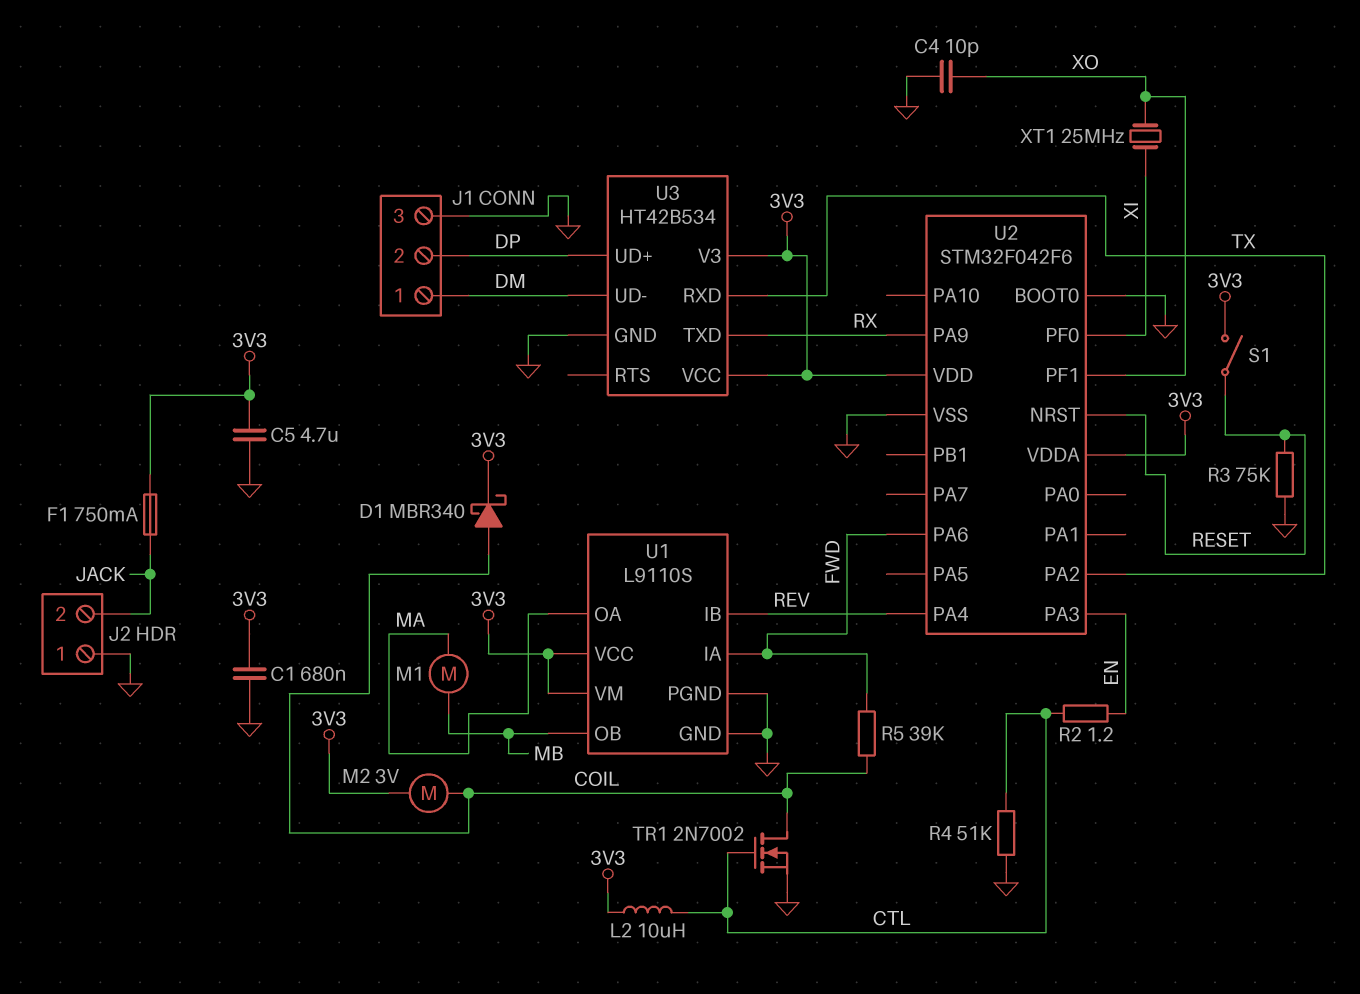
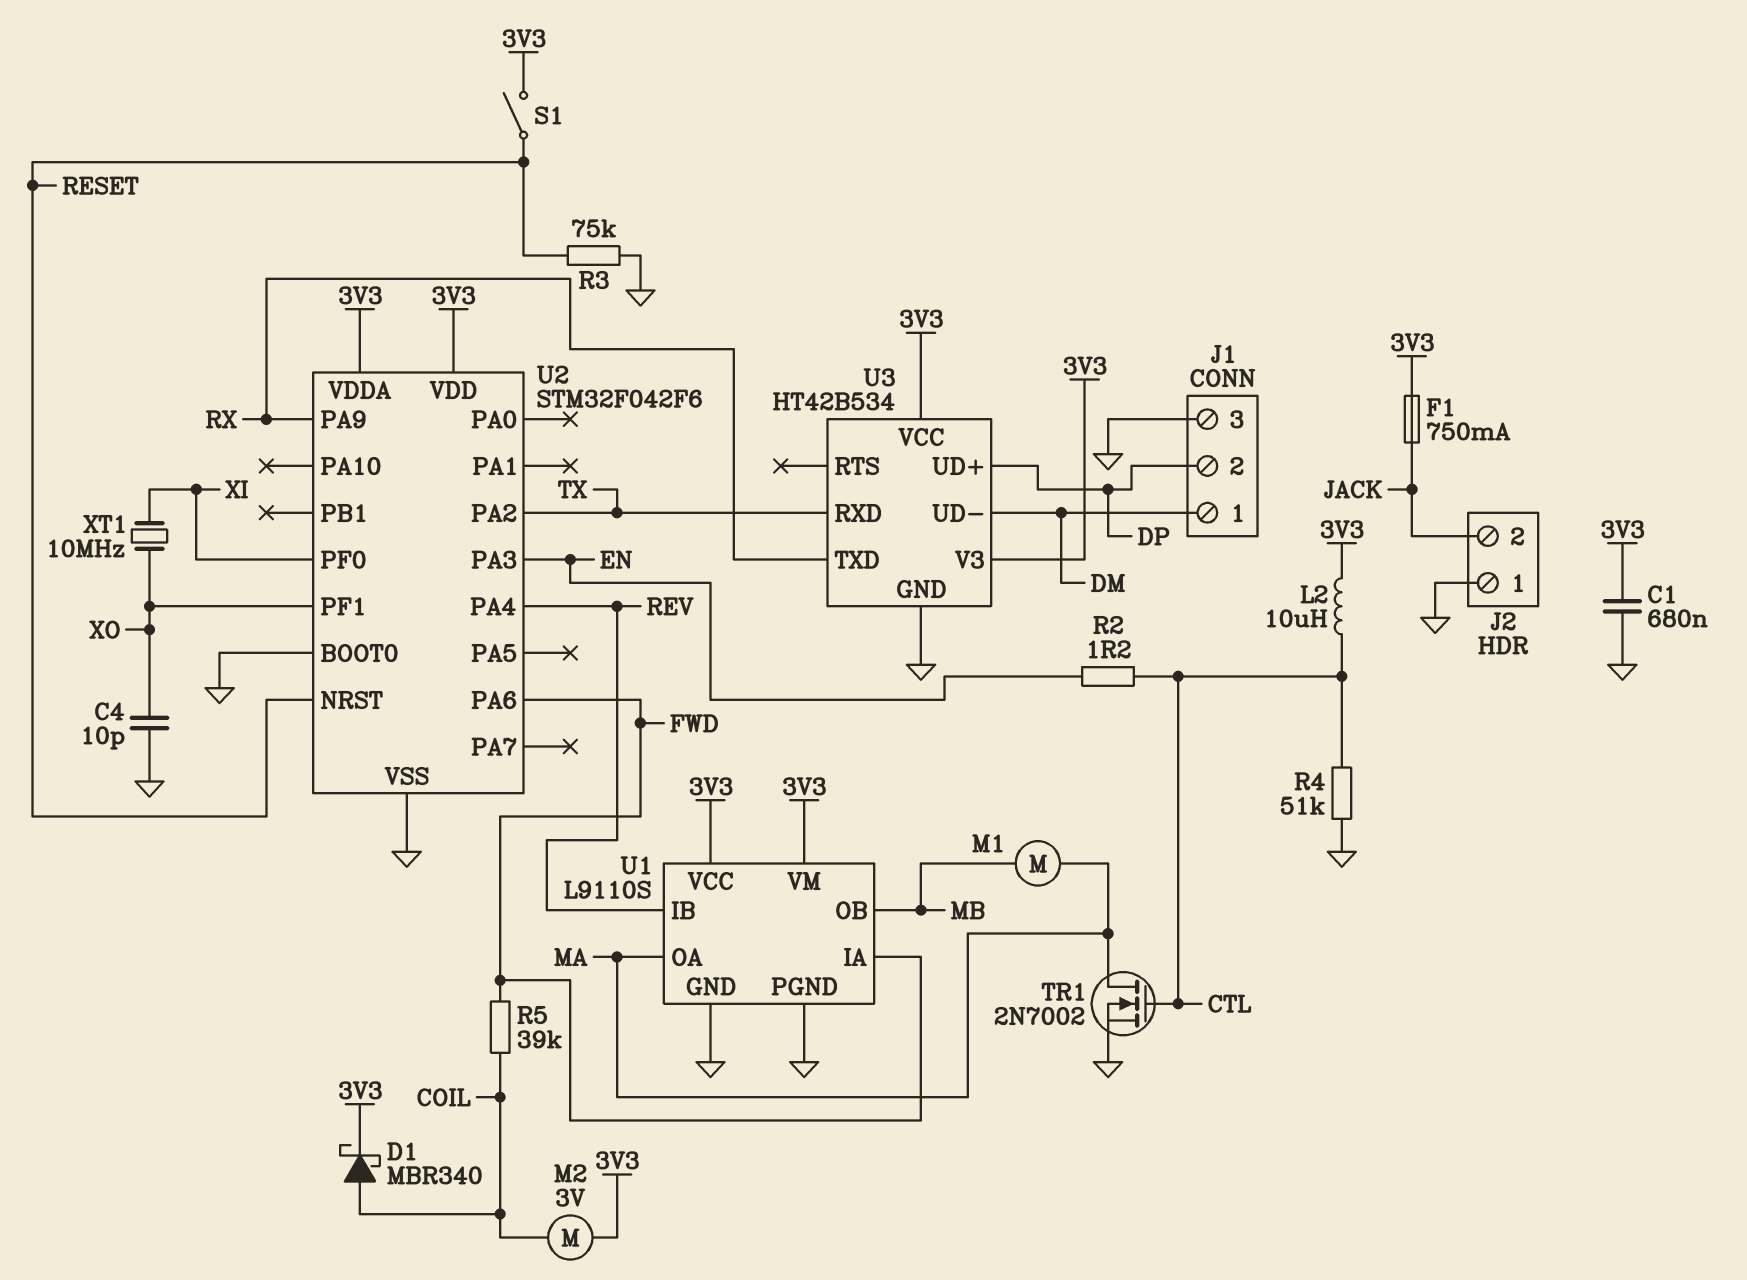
C5: 4.7uF (3V3, GND) -> none
TR1: NMOS 2N7002 (G CTL, D COIL, S GND) -> NMOS 2N7002 (G CTL, D MA, S GND)
XT1: 25MHz (XI, XO) -> 10MHz (XI, XO)

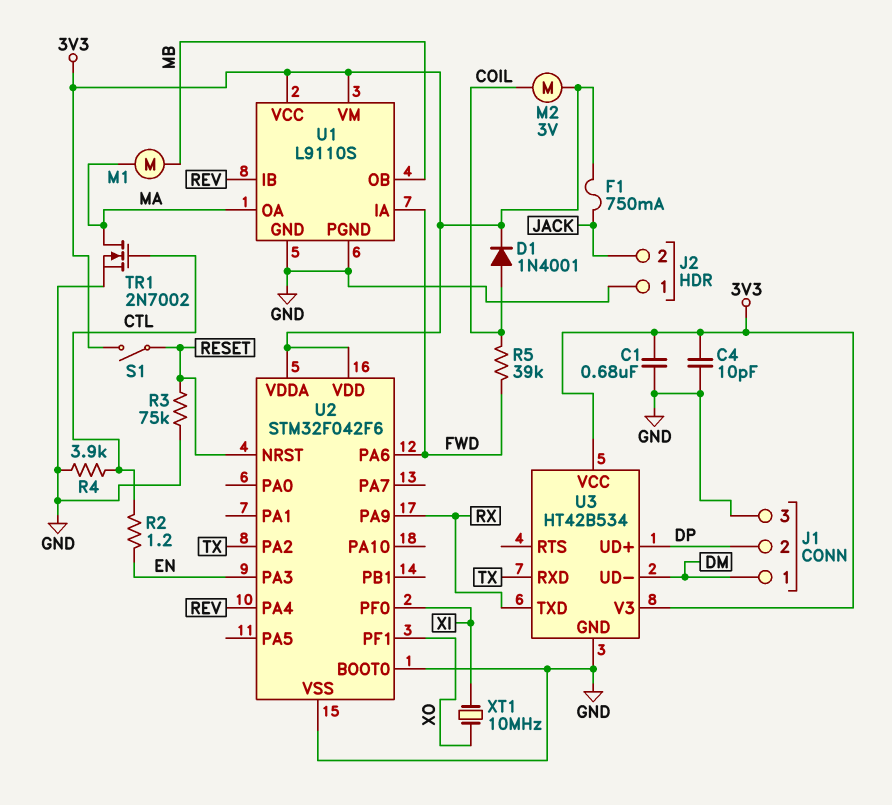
C4: 10pF (GND, XO) -> 10pF (3V3, GND)
D1: schottky MBR340 (A COIL, K 3V3) -> diode 1N4001 (A COIL, K 3V3)
L2: 10uH (3V3, CTL) -> none
R4: 51k (CTL, GND) -> 3.9k (CTL, GND)

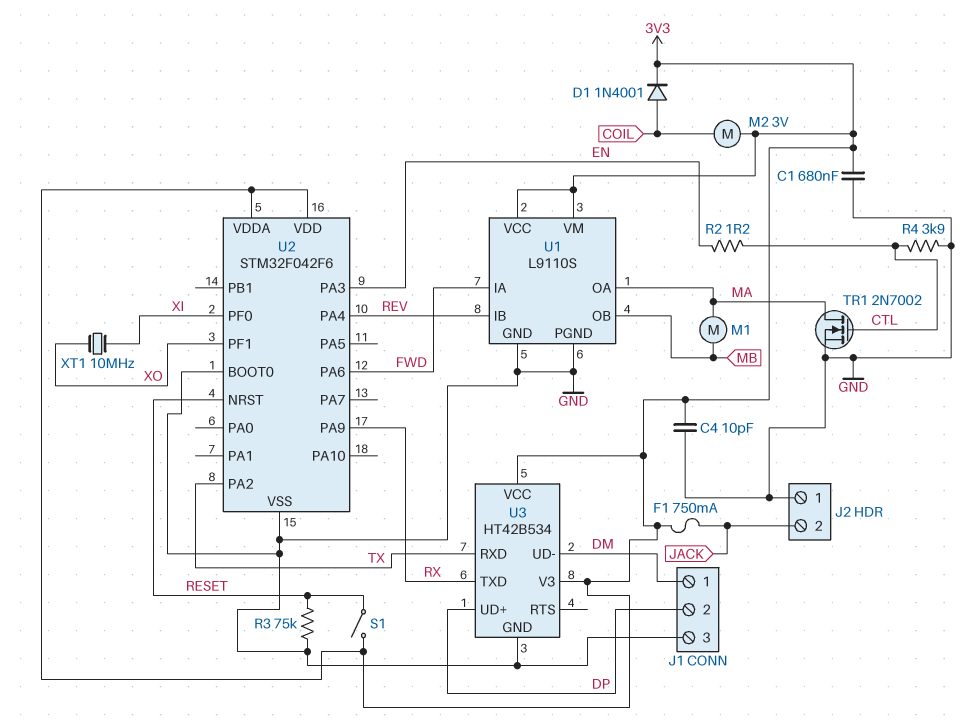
R5: 39k (COIL, FWD) -> none

